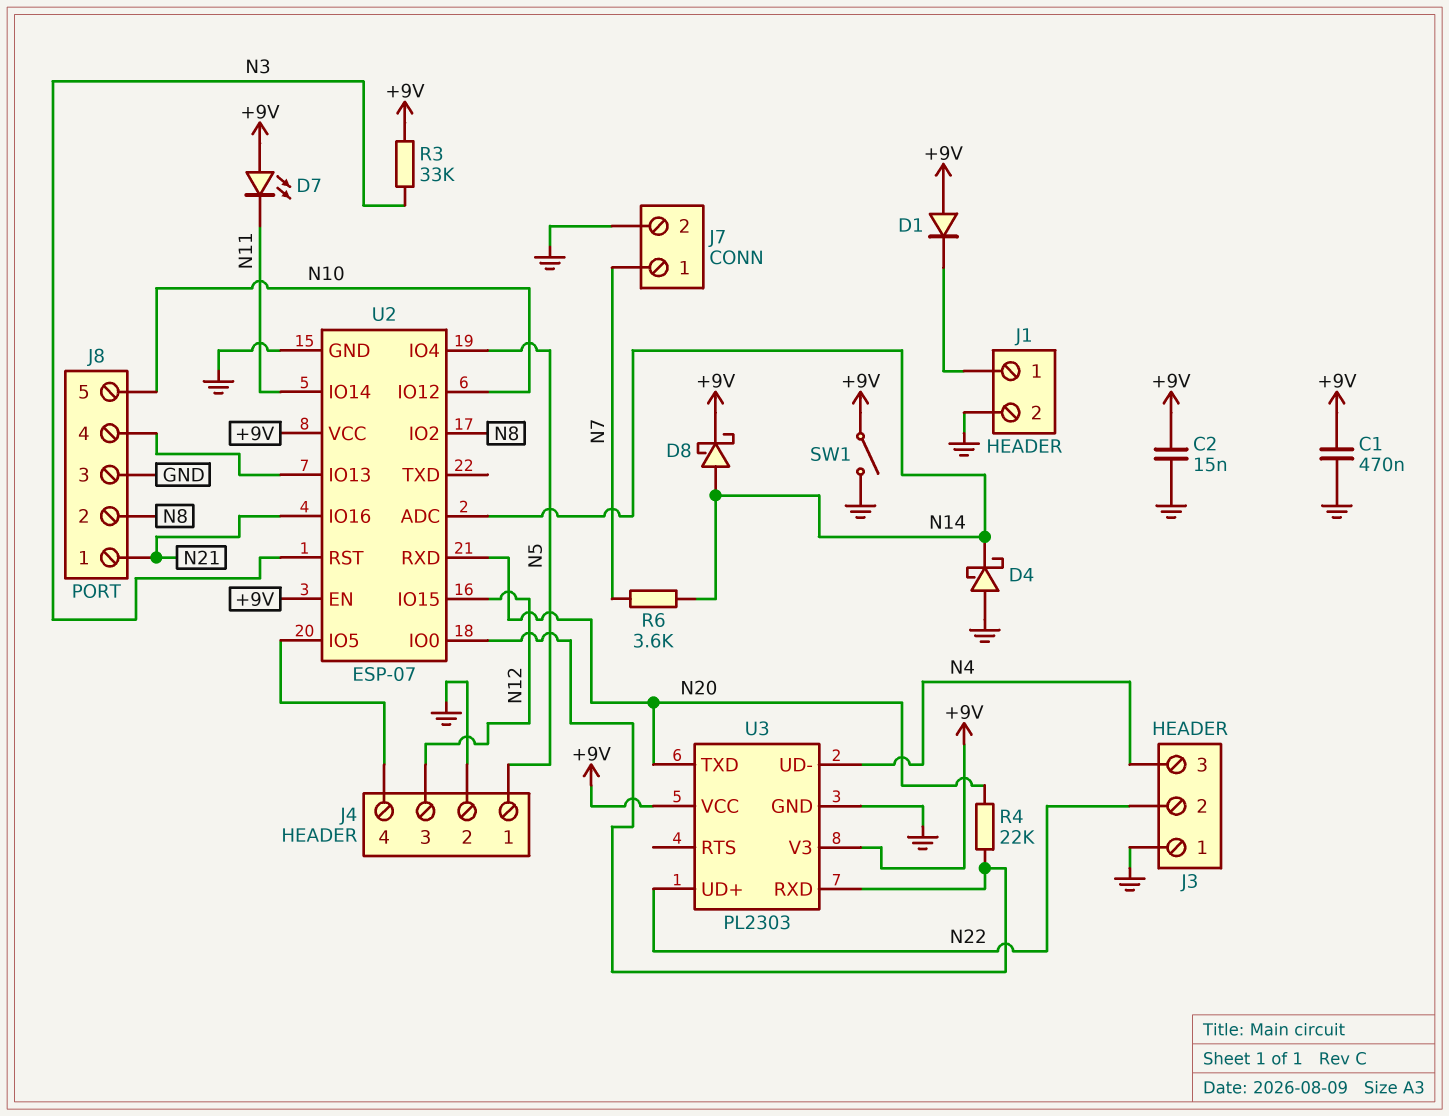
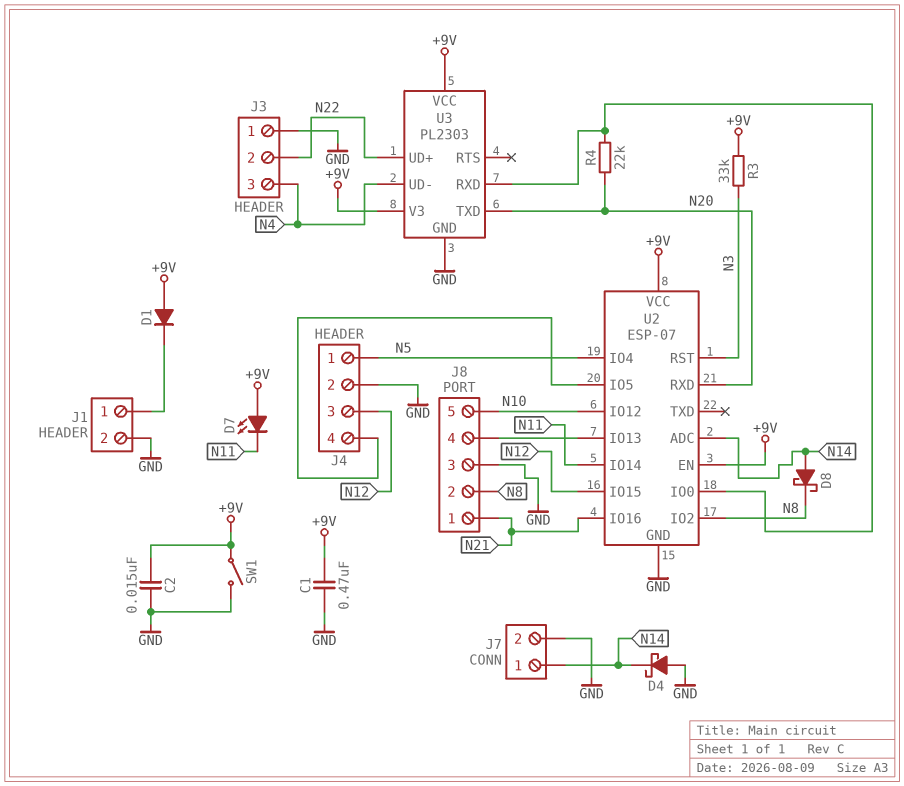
D8: schottky (A N14, K +9V) -> schottky (A N14, K N8)
J7 pin 1: N7 -> N14
R6: 3.6k (N7, N14) -> none

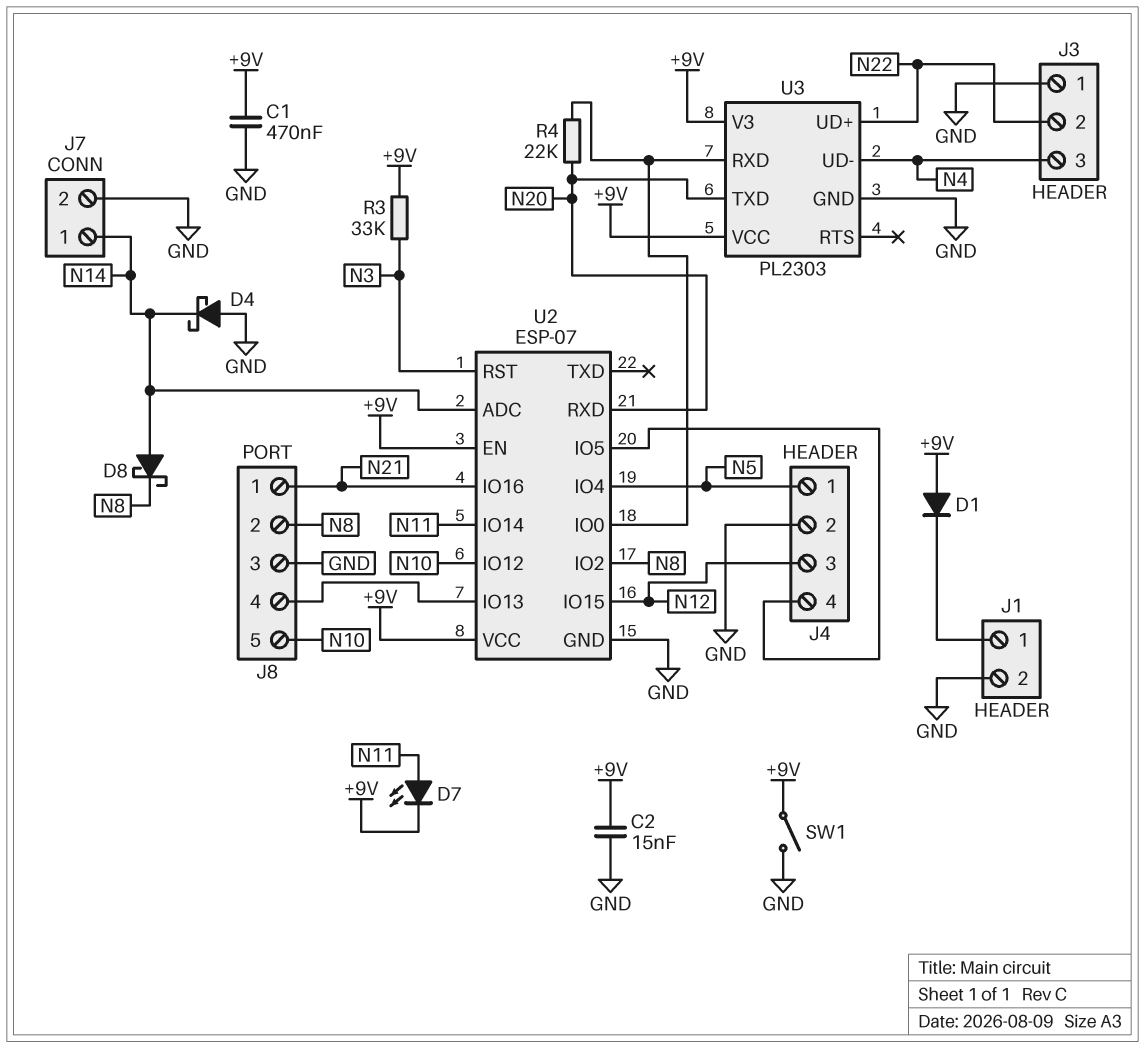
D7: LED (A +9V, K N11) -> LED (A N11, K +9V)

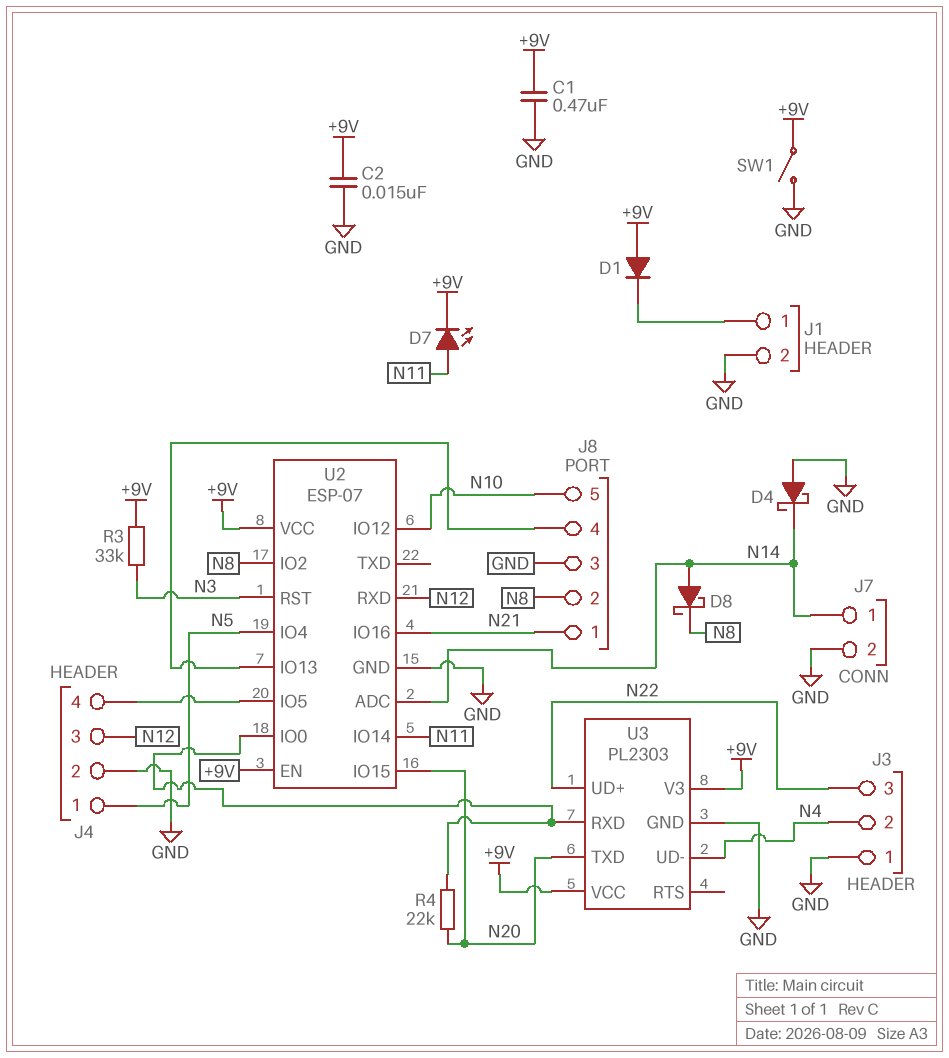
J3 pin 2: N22 -> N4
J3 pin 3: N4 -> N22
U2 pin IO15: N12 -> N20
U2 pin RXD: N20 -> N12

